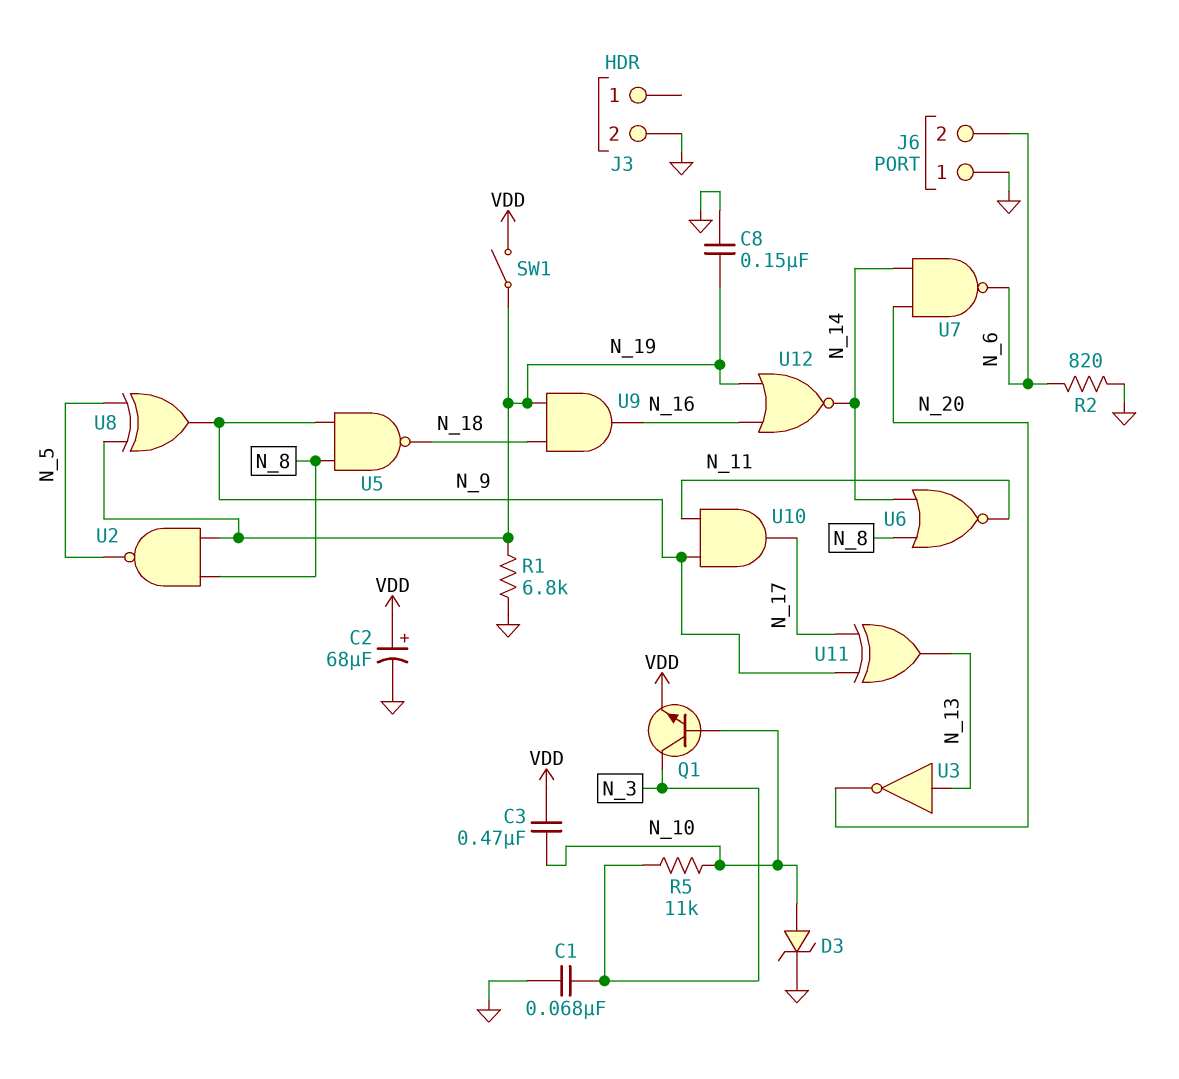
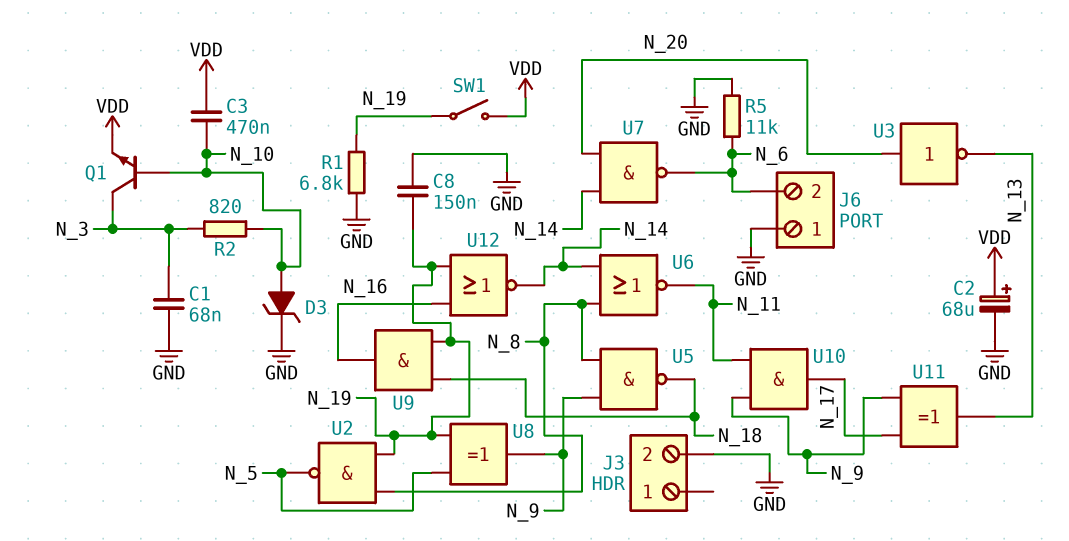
R2: 820 (GND, N_6) -> 820 (N_3, N_10)
R5: 11k (N_3, N_10) -> 11k (GND, N_6)
U3: NOT (in N_13, out N_20) -> NOT (in N_20, out N_13)

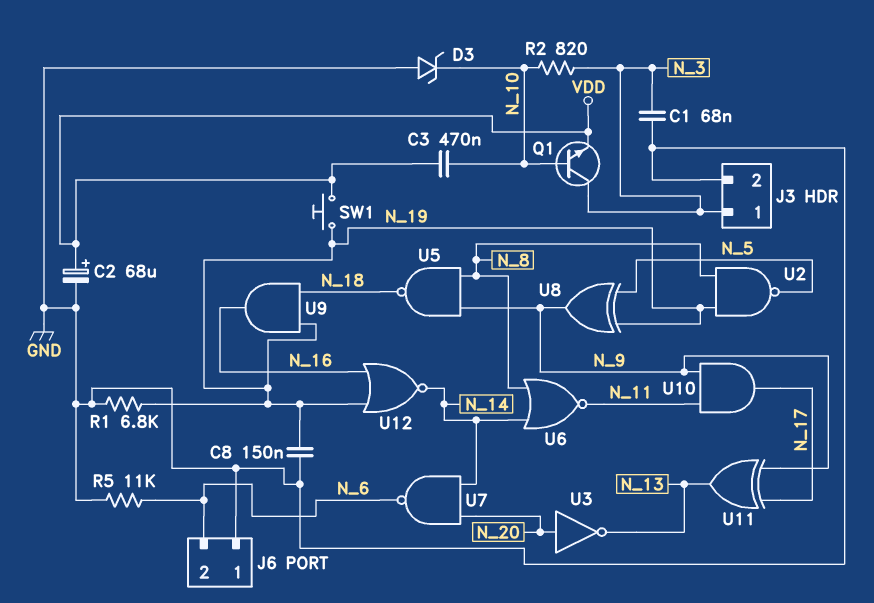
D3: zener (A N_10, K GND) -> zener (A GND, K N_10)
J3 pin 1: none -> N_3
SW1: switch (N_19, VDD) -> button (N_19, VDD)

